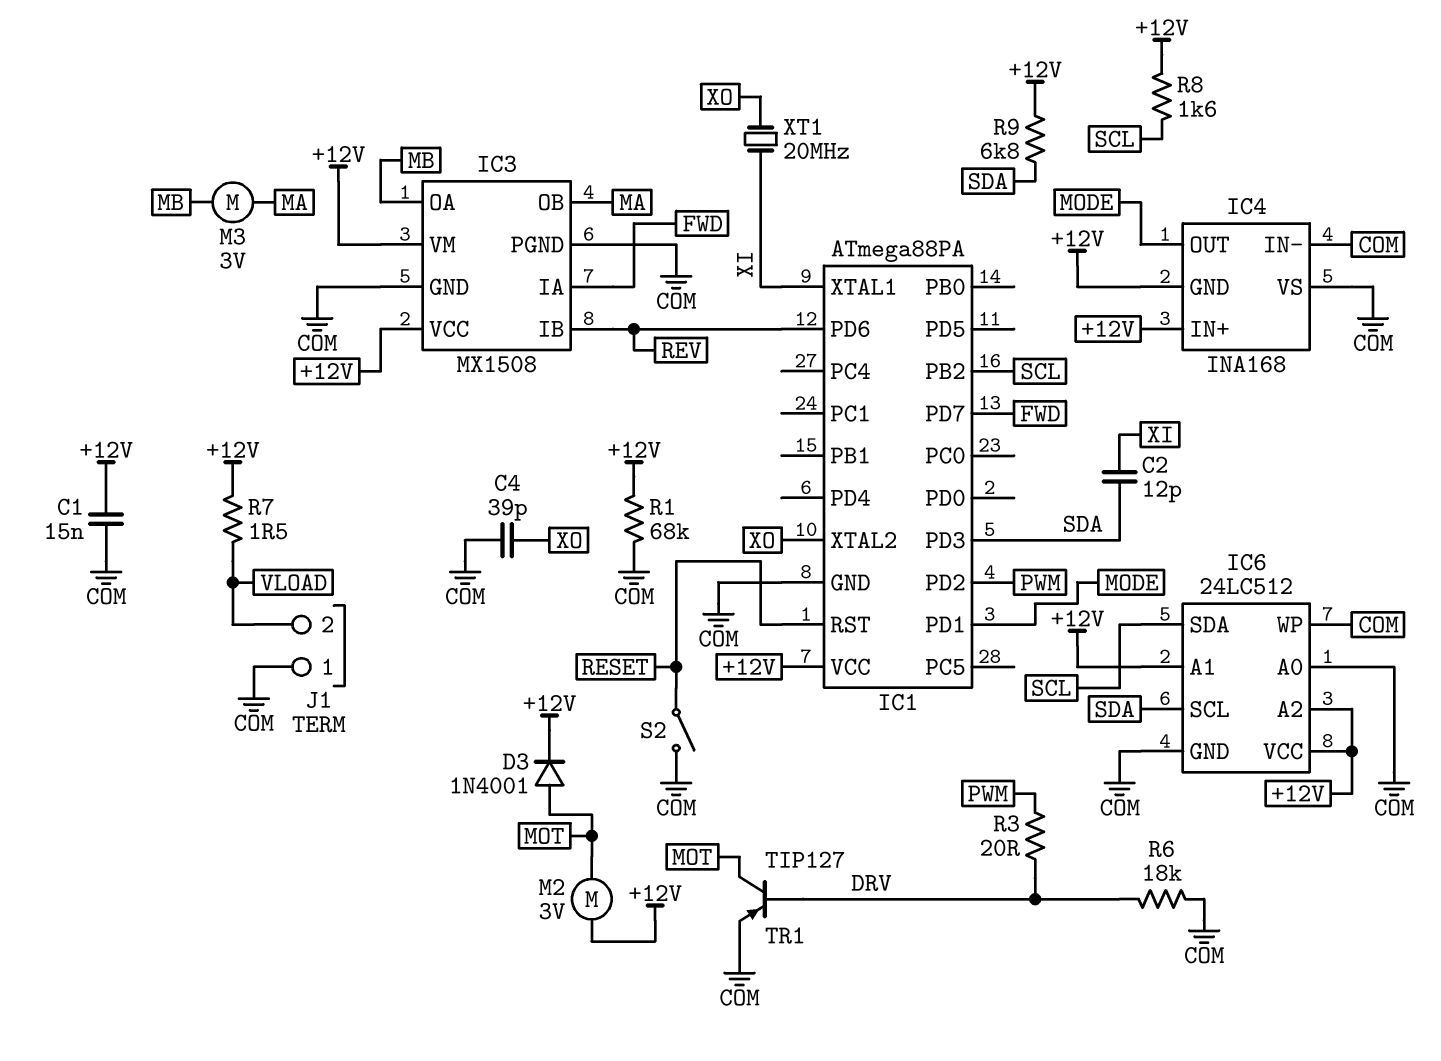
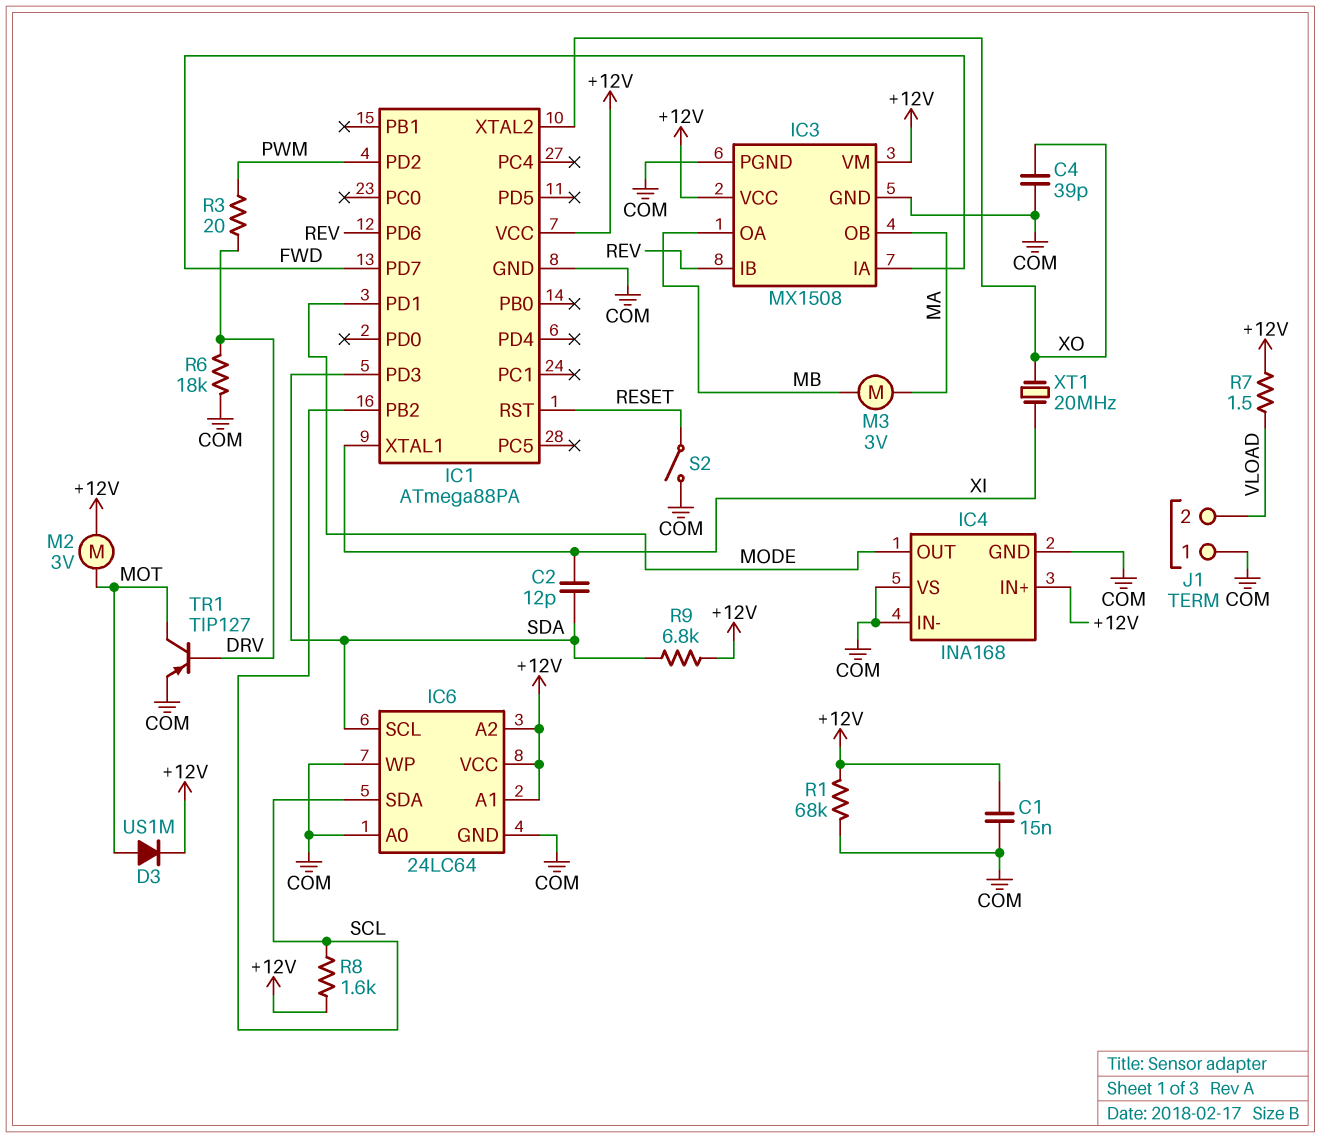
D3: diode 1N4001 (A MOT, K +12V) -> diode US1M (A MOT, K +12V)
IC4 pin GND: +12V -> COM
IC6: 24LC512 -> 24LC64

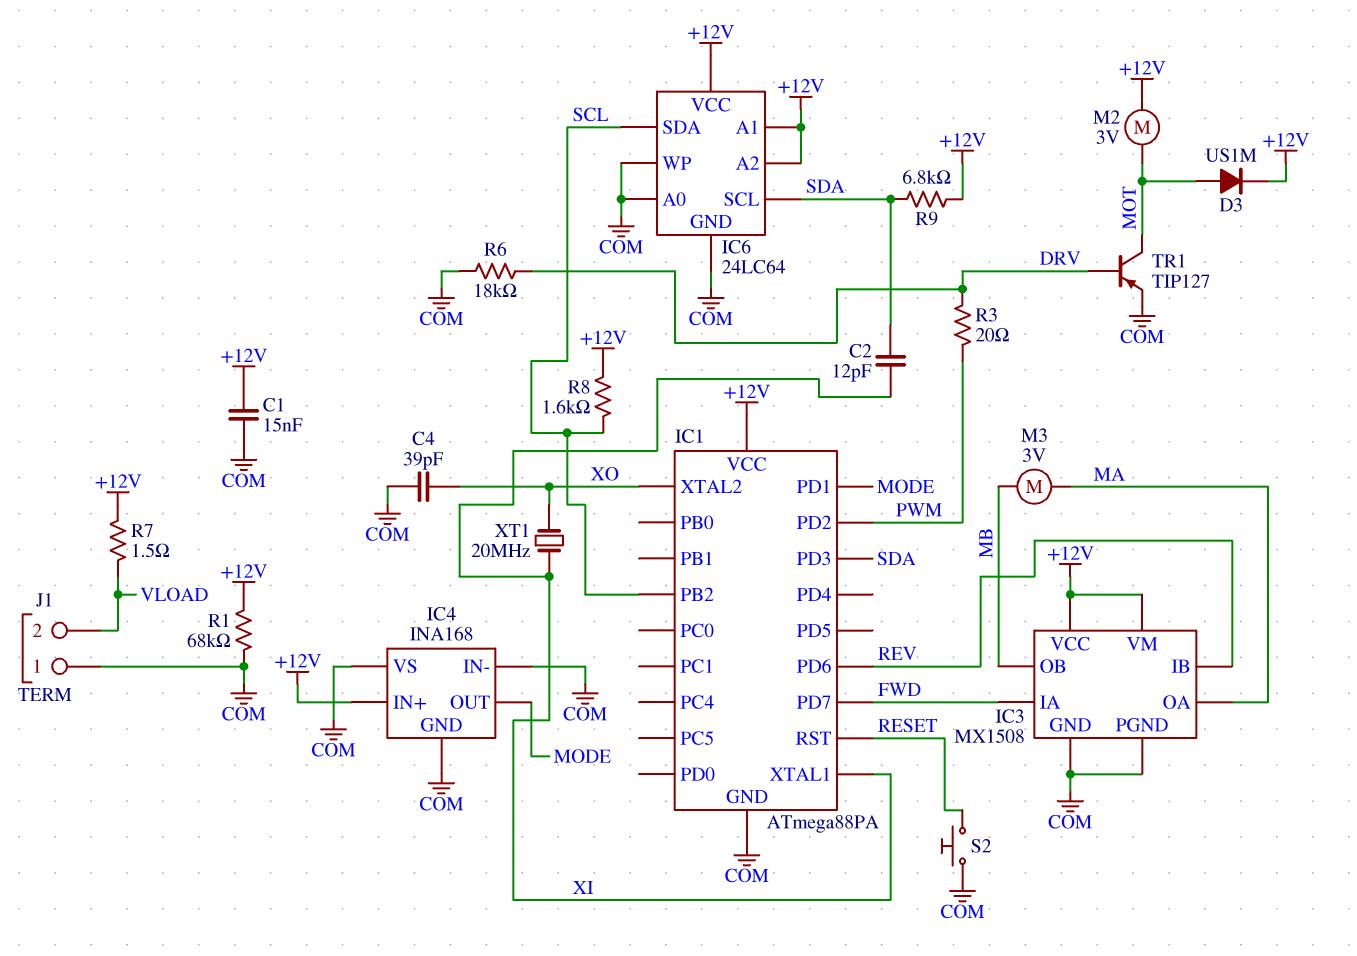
IC3 pin OA: MB -> MA
IC3 pin OB: MA -> MB
S2: switch (COM, RESET) -> button (COM, RESET)

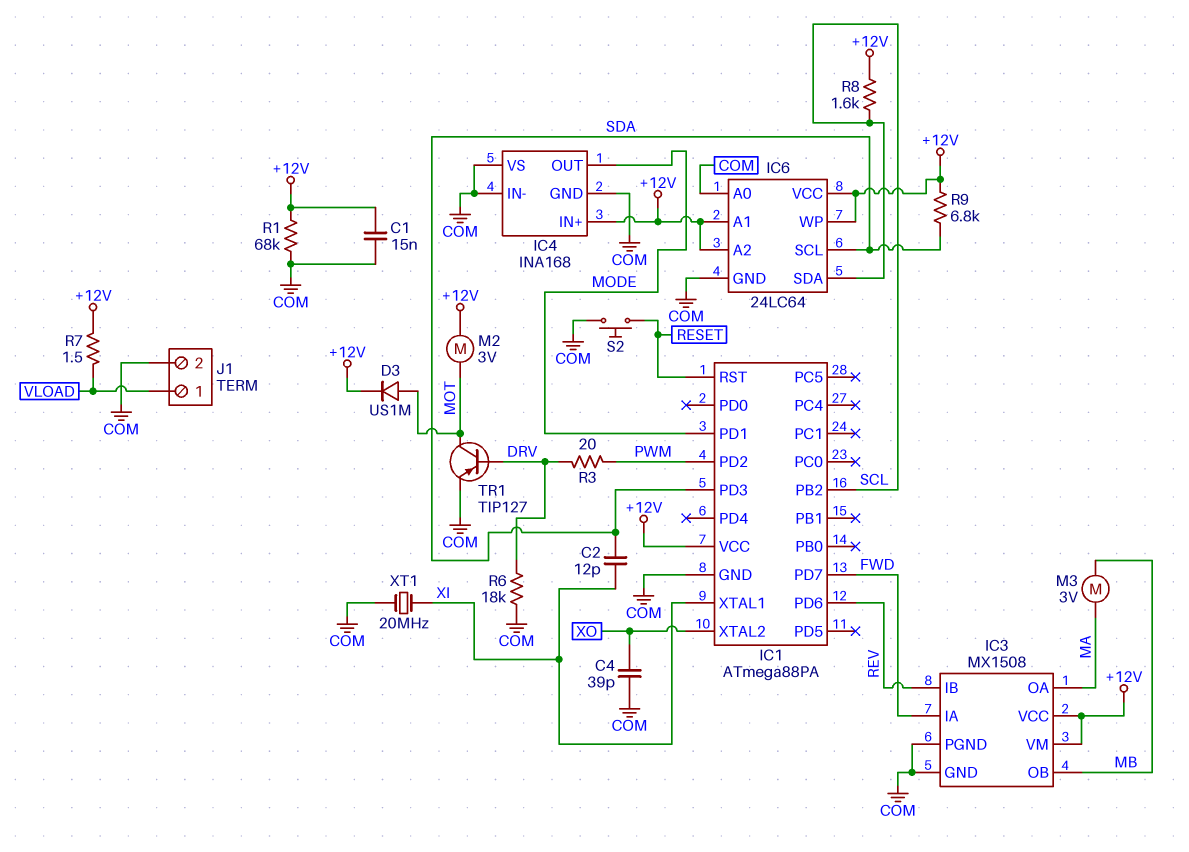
IC6 pin WP: COM -> +12V
J1 pin 1: COM -> VLOAD
J1 pin 2: VLOAD -> COM
XT1: 20MHz (XI, XO) -> 20MHz (COM, XI)

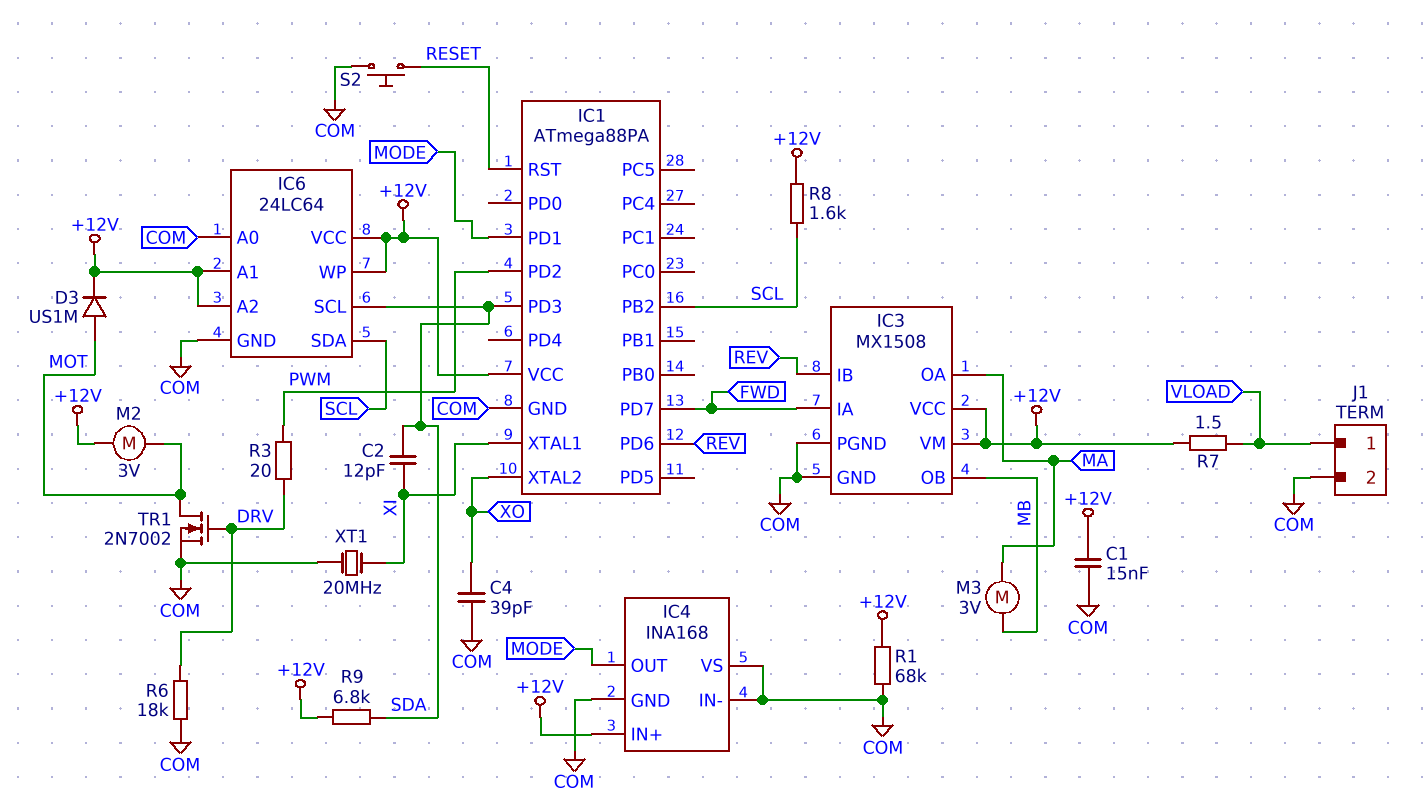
TR1: PNP TIP127 (B DRV, C MOT, E COM) -> NMOS 2N7002 (G DRV, D MOT, S COM)

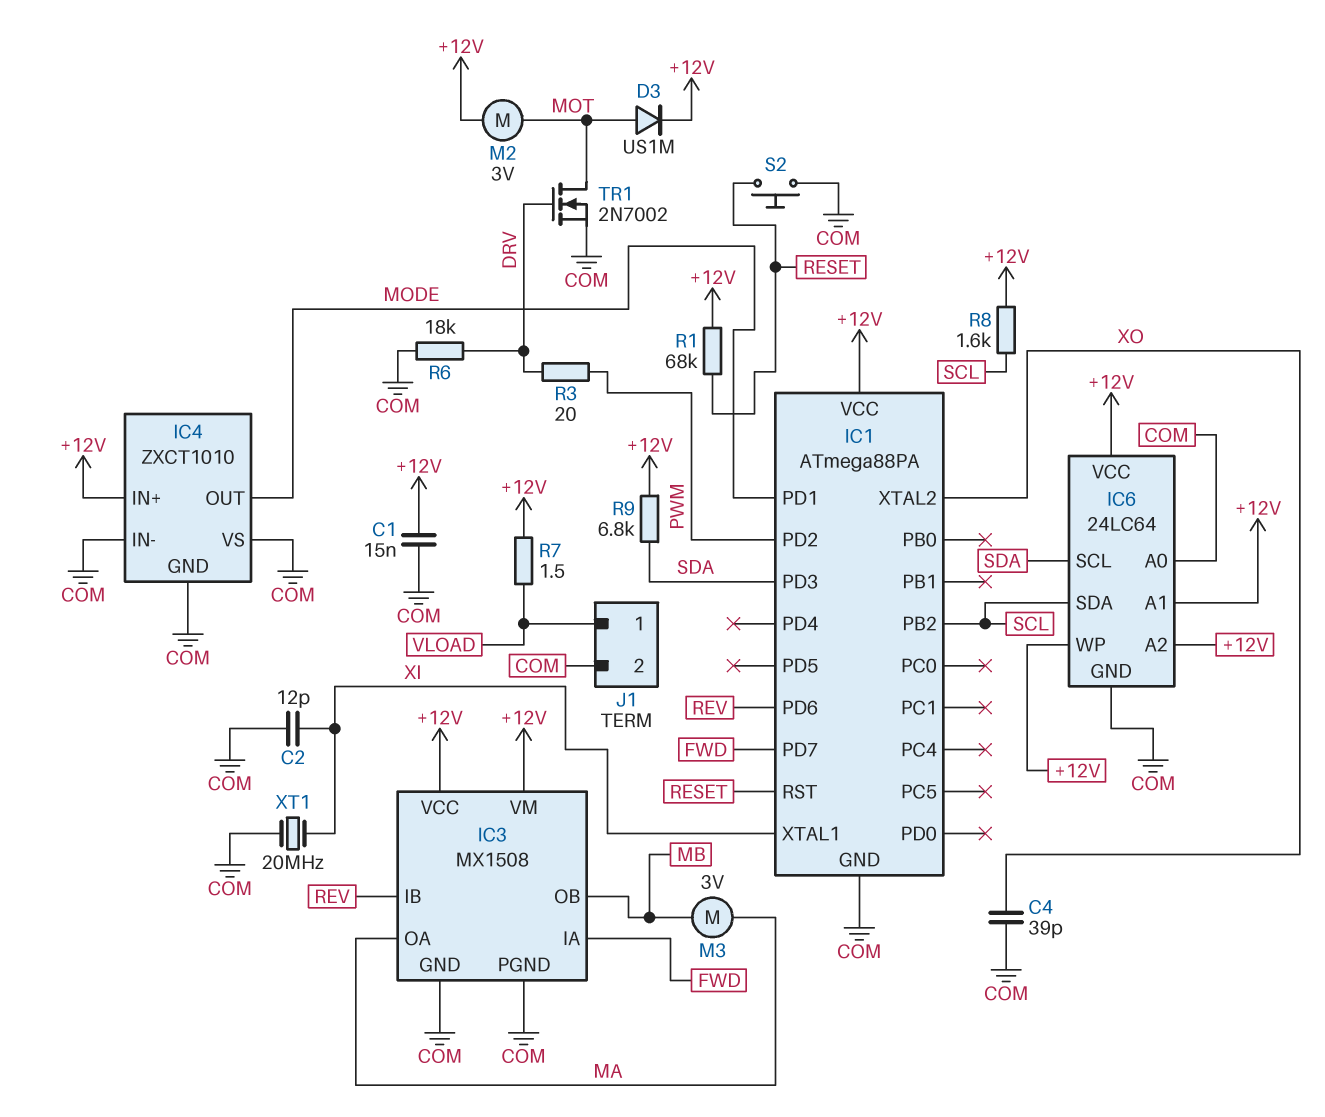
C2: 12pF (SDA, XI) -> 12pF (COM, XI)
IC4: INA168 -> ZXCT1010
R1: 68k (+12V, COM) -> 68k (+12V, RESET)

